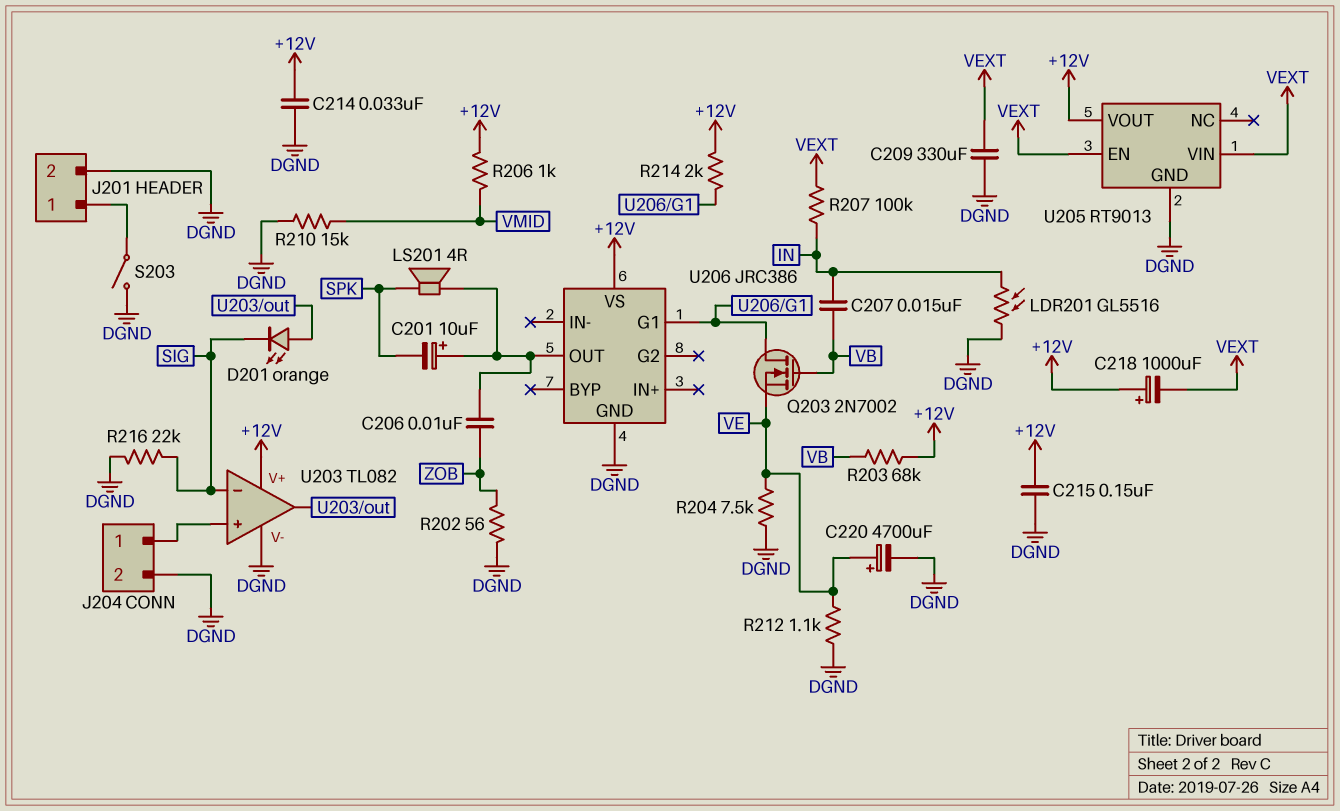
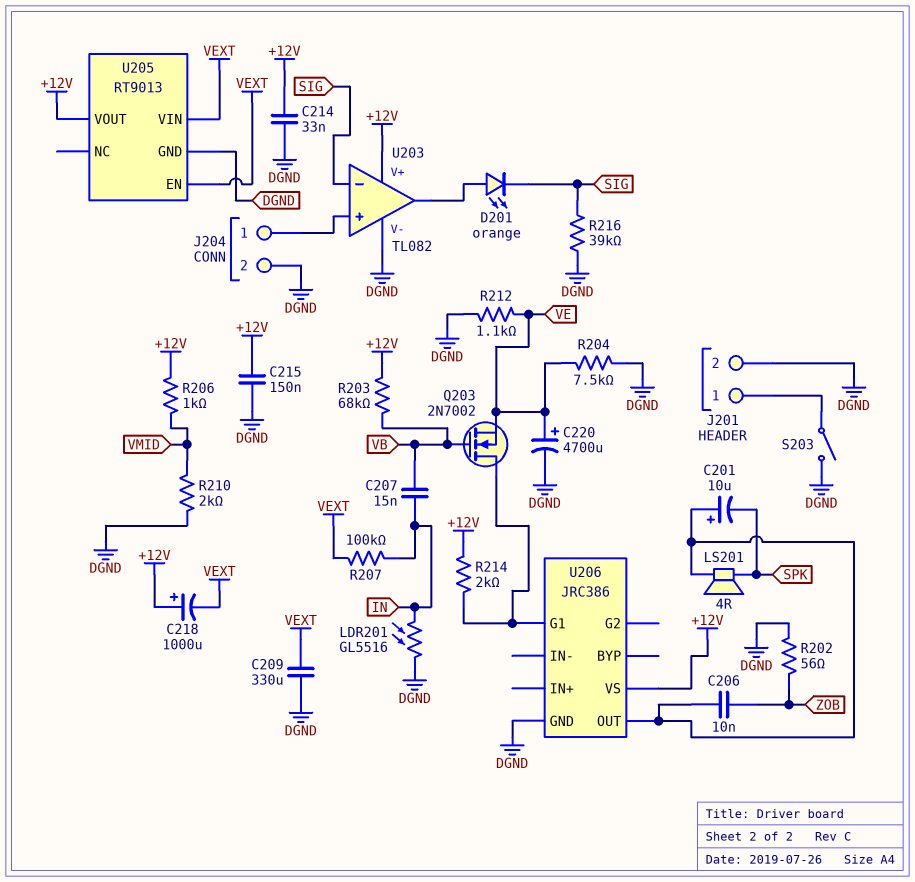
R210: 15k (DGND, VMID) -> 2k (DGND, VMID)
R216: 22k (DGND, SIG) -> 39k (DGND, SIG)

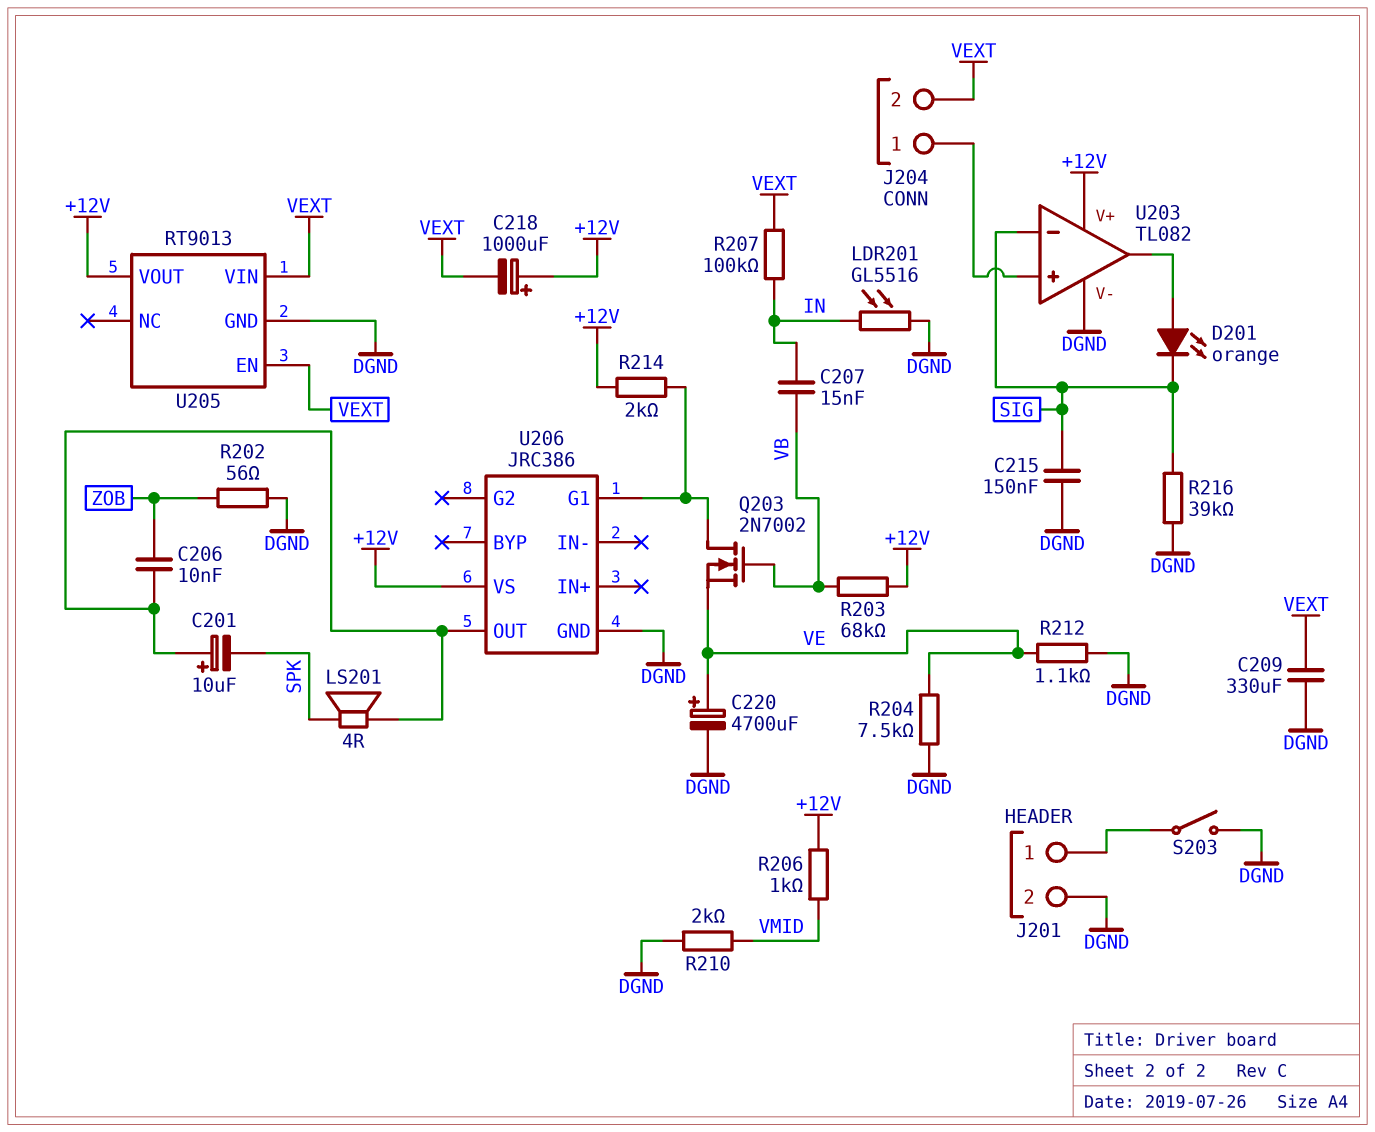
C214: 33nF (+12V, DGND) -> none
C215: 150nF (+12V, DGND) -> 150nF (DGND, SIG)
J204 pin 2: DGND -> VEXT

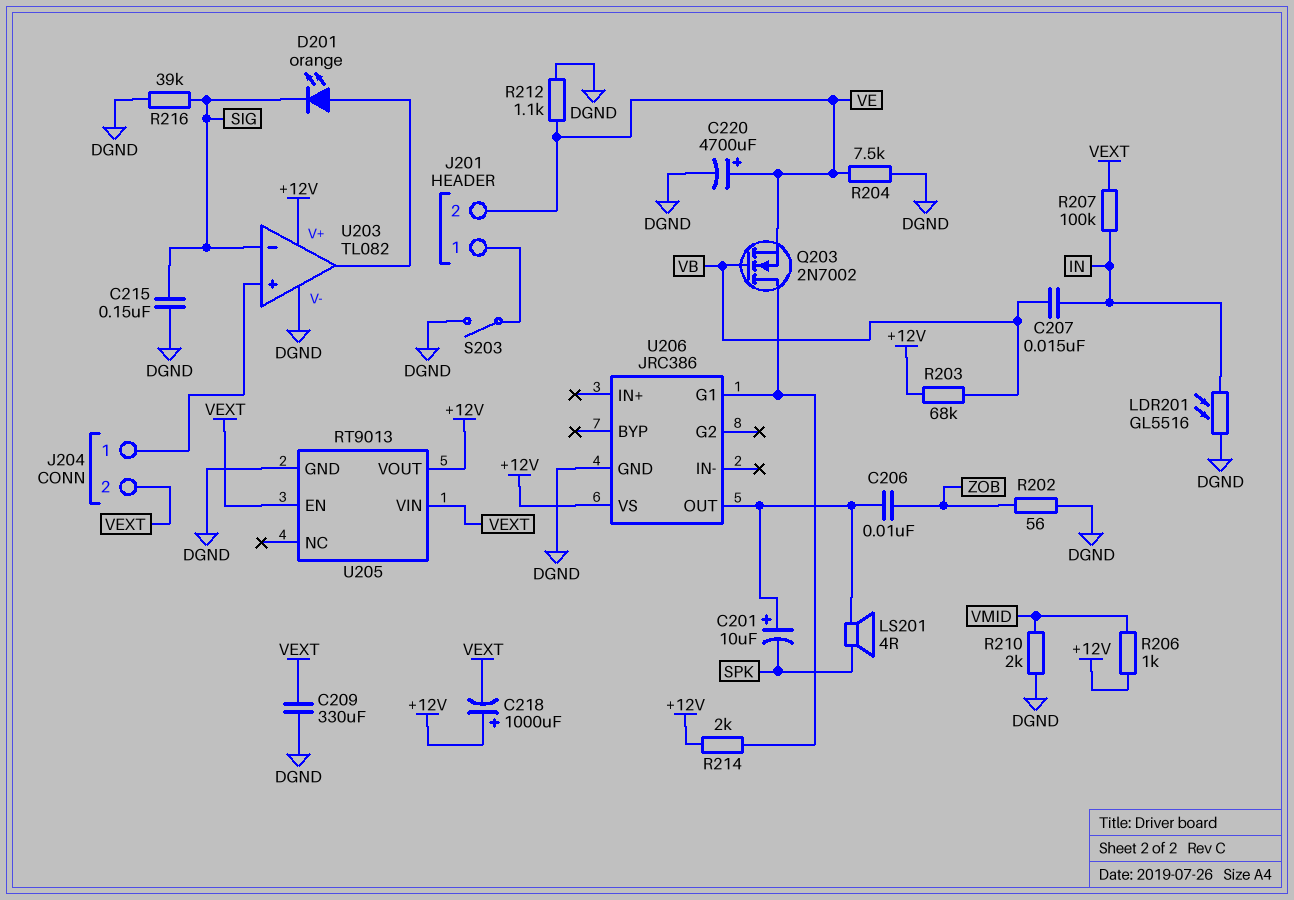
J201 pin 2: DGND -> VE

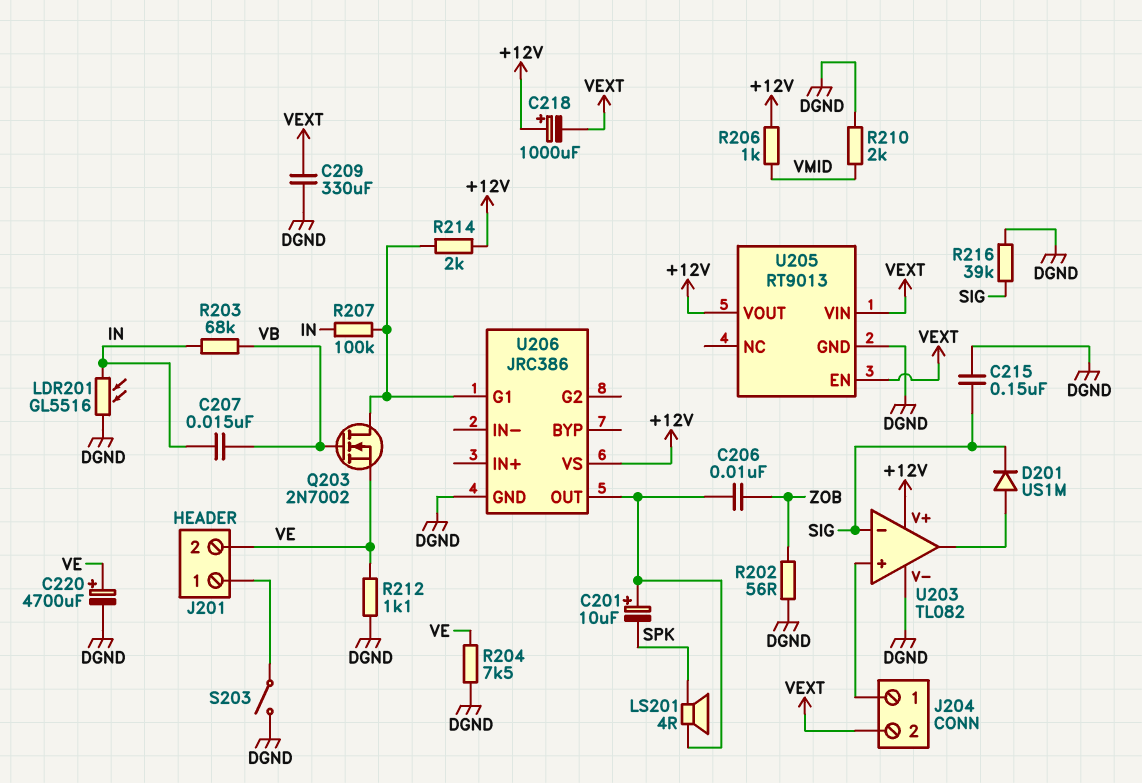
D201: LED orange (A U203/out, K SIG) -> diode US1M (A U203/out, K SIG)
R203: 68k (+12V, VB) -> 68k (IN, VB)
R207: 100k (IN, VEXT) -> 100k (IN, U206/G1)

